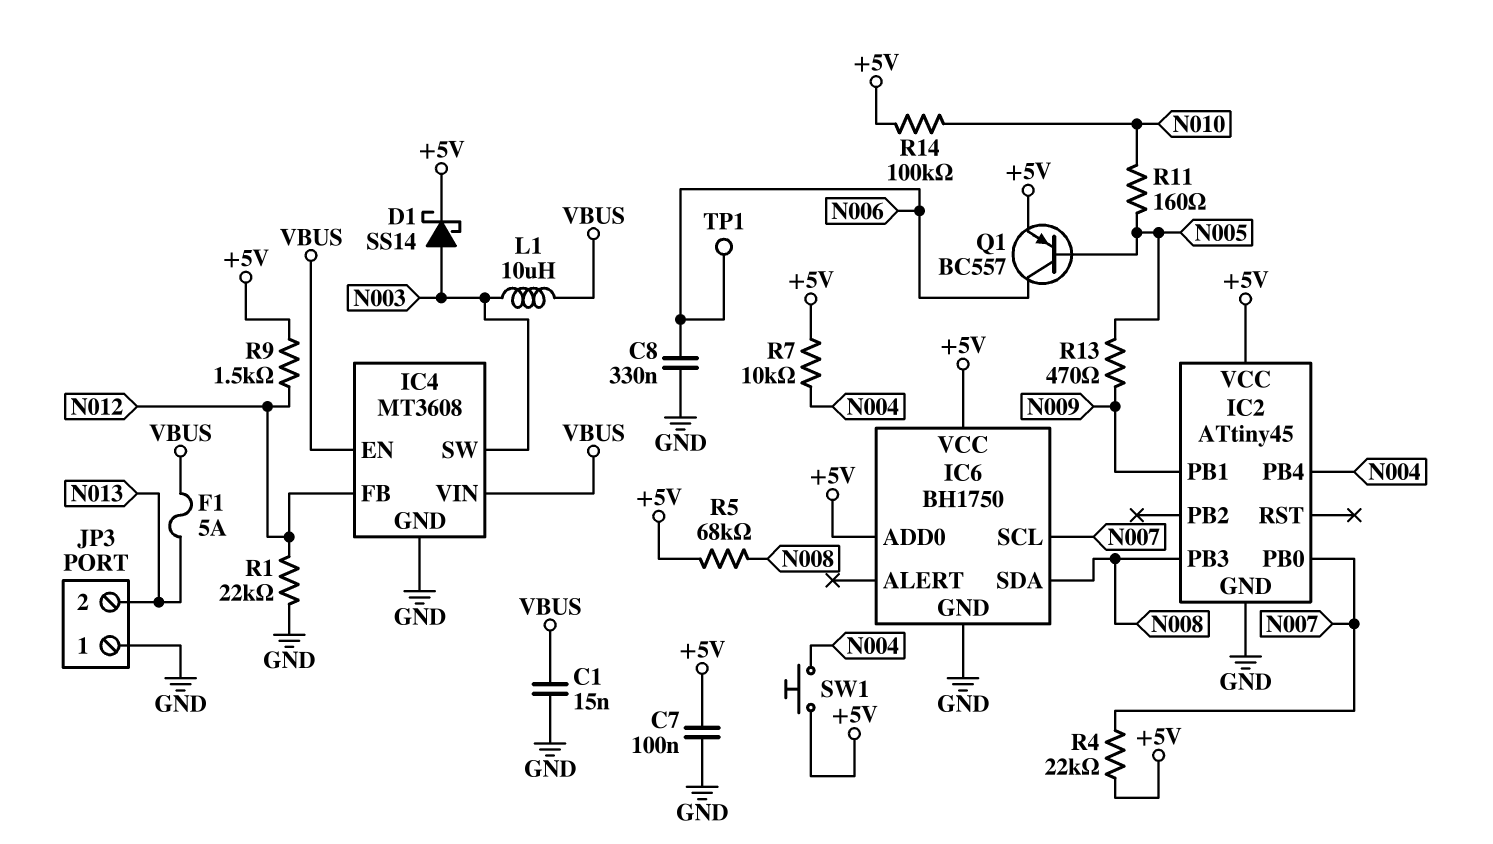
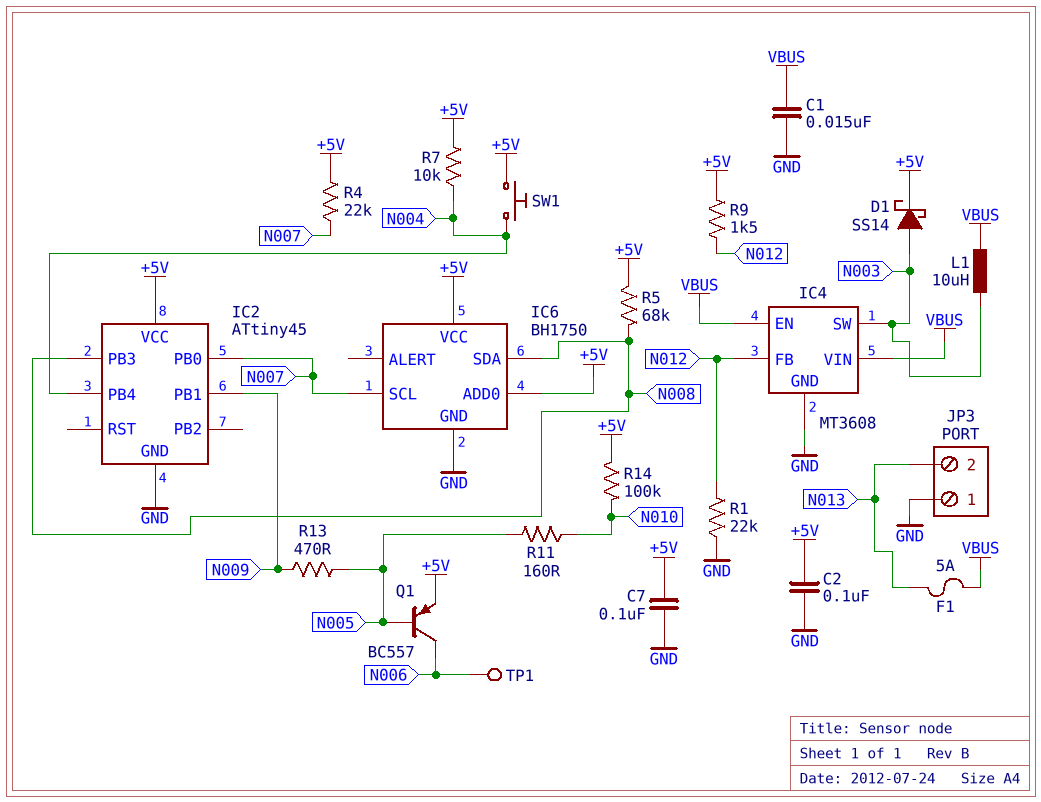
C2: none -> 100nF (+5V, GND)
C8: 330nF (GND, N006) -> none

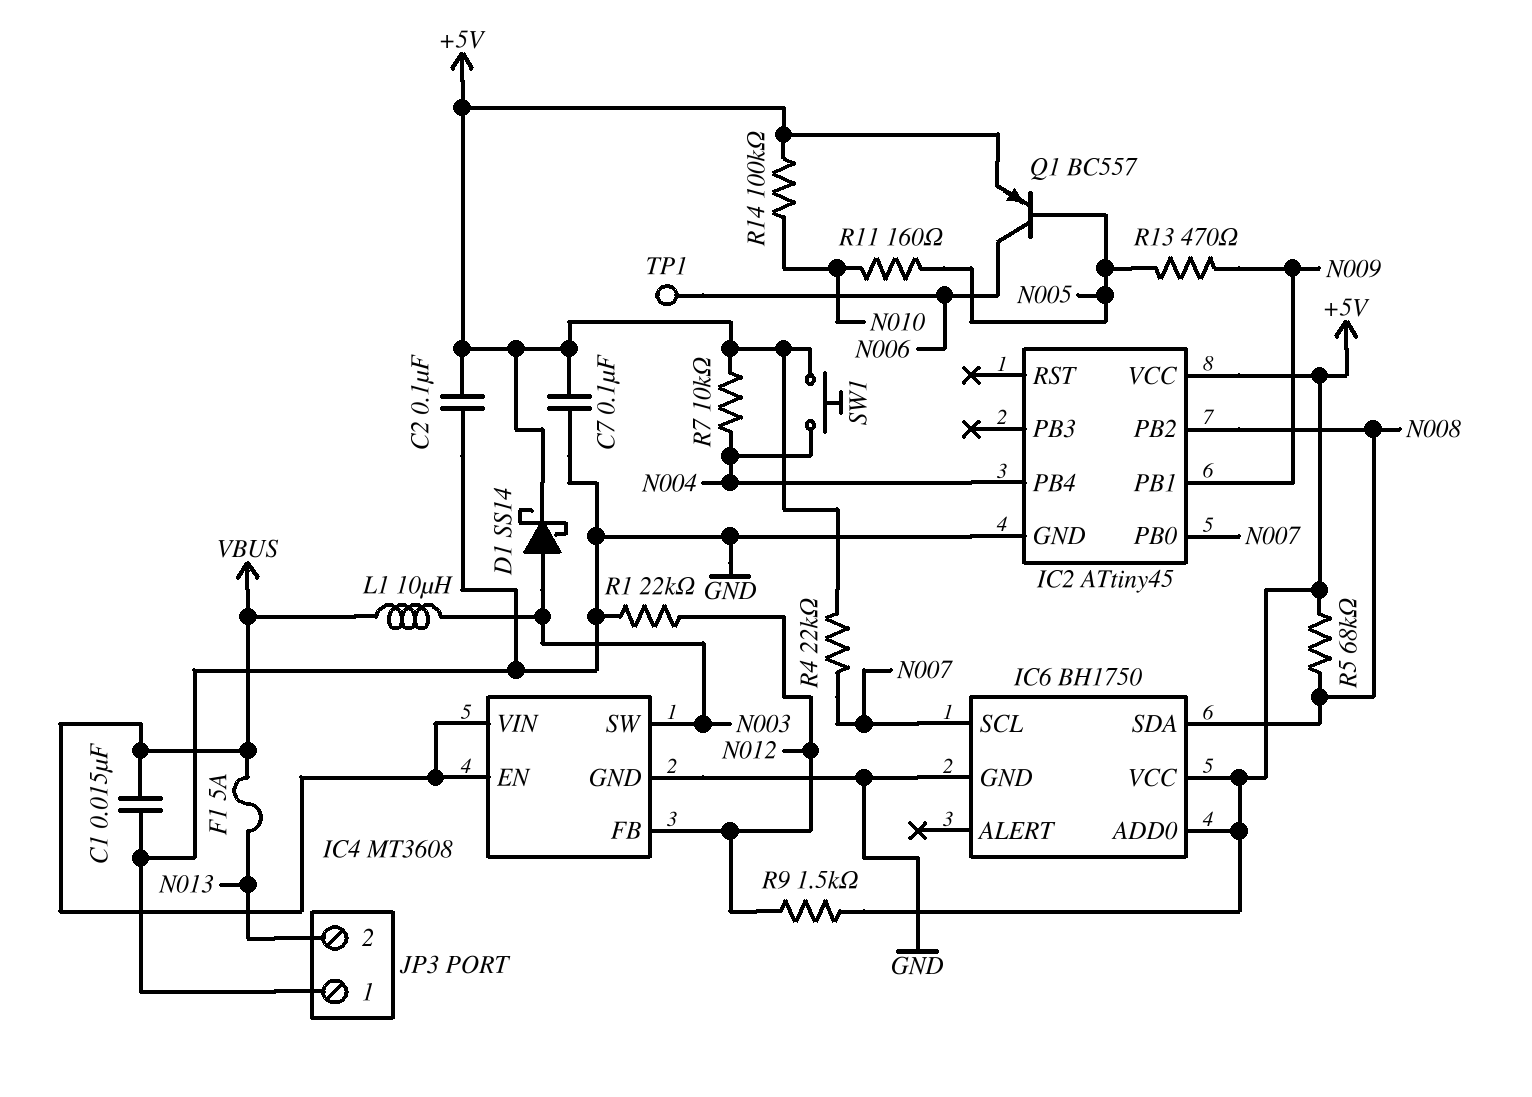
IC2 pin PB2: none -> N008
IC2 pin PB3: N008 -> none

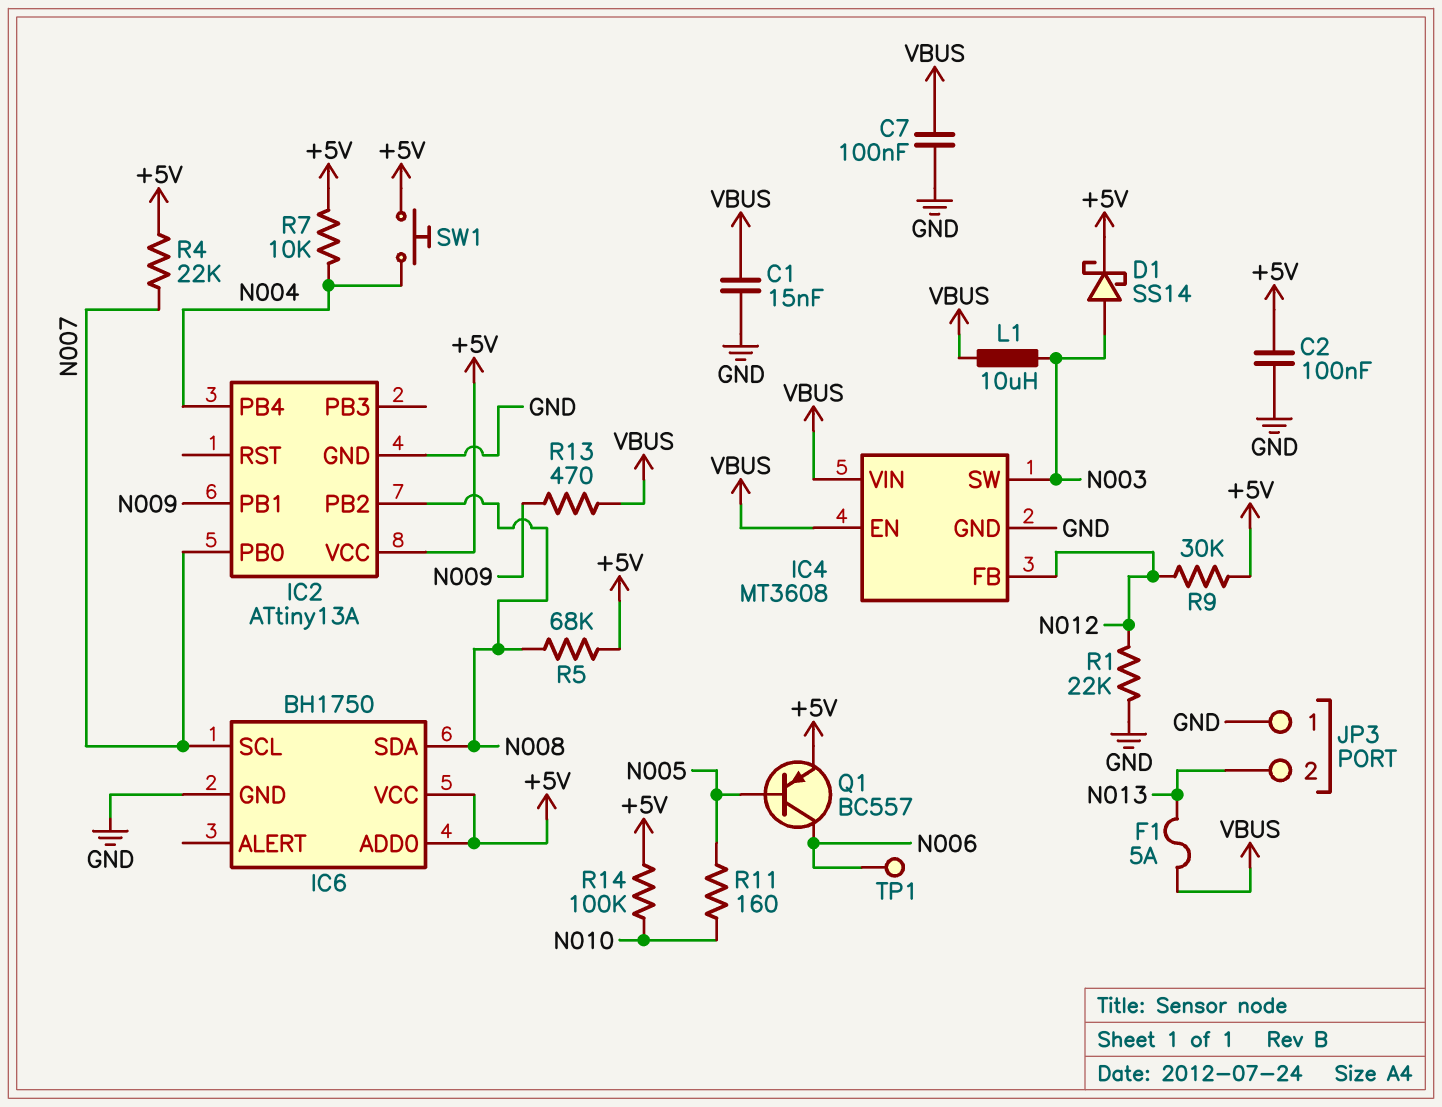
C7: 100nF (+5V, GND) -> 100nF (GND, VBUS)
IC2: ATtiny45 -> ATtiny13A
R9: 1.5k (+5V, N012) -> 30k (+5V, N012)
R13: 470 (N005, N009) -> 470 (N009, VBUS)

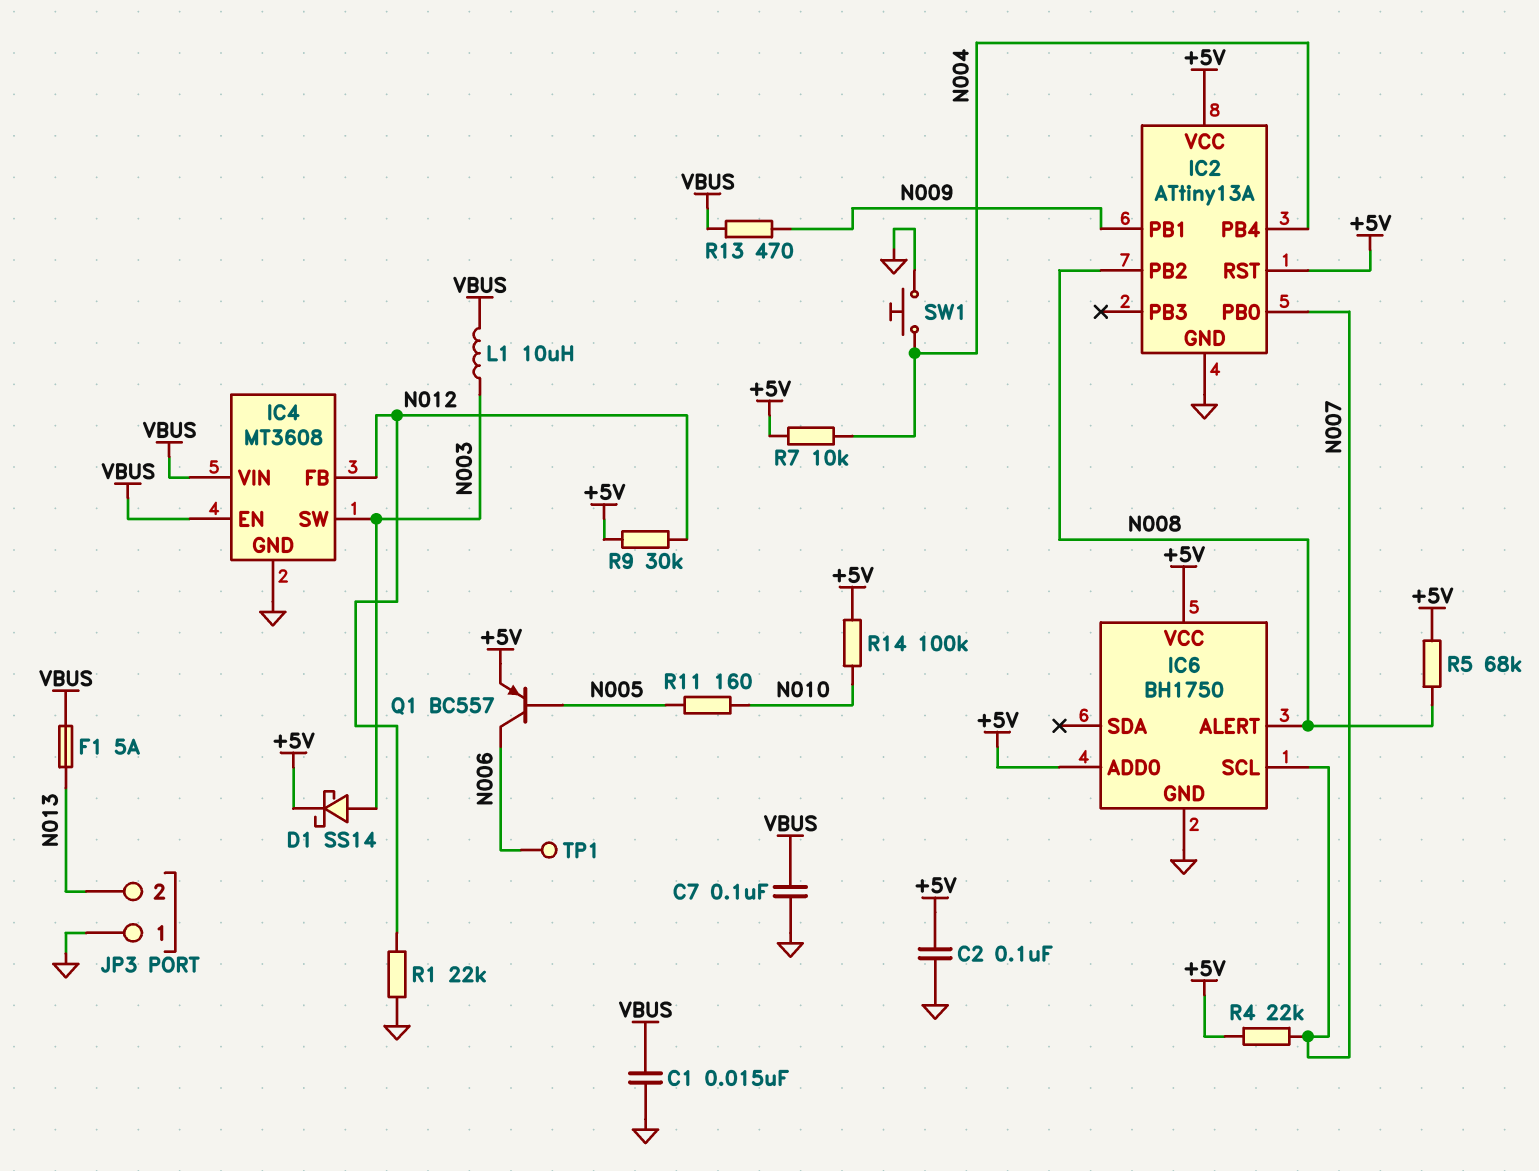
IC2 pin RST: none -> +5V
IC6 pin ALERT: none -> N008
IC6 pin SDA: N008 -> none
SW1: button (+5V, N004) -> button (GND, N004)

